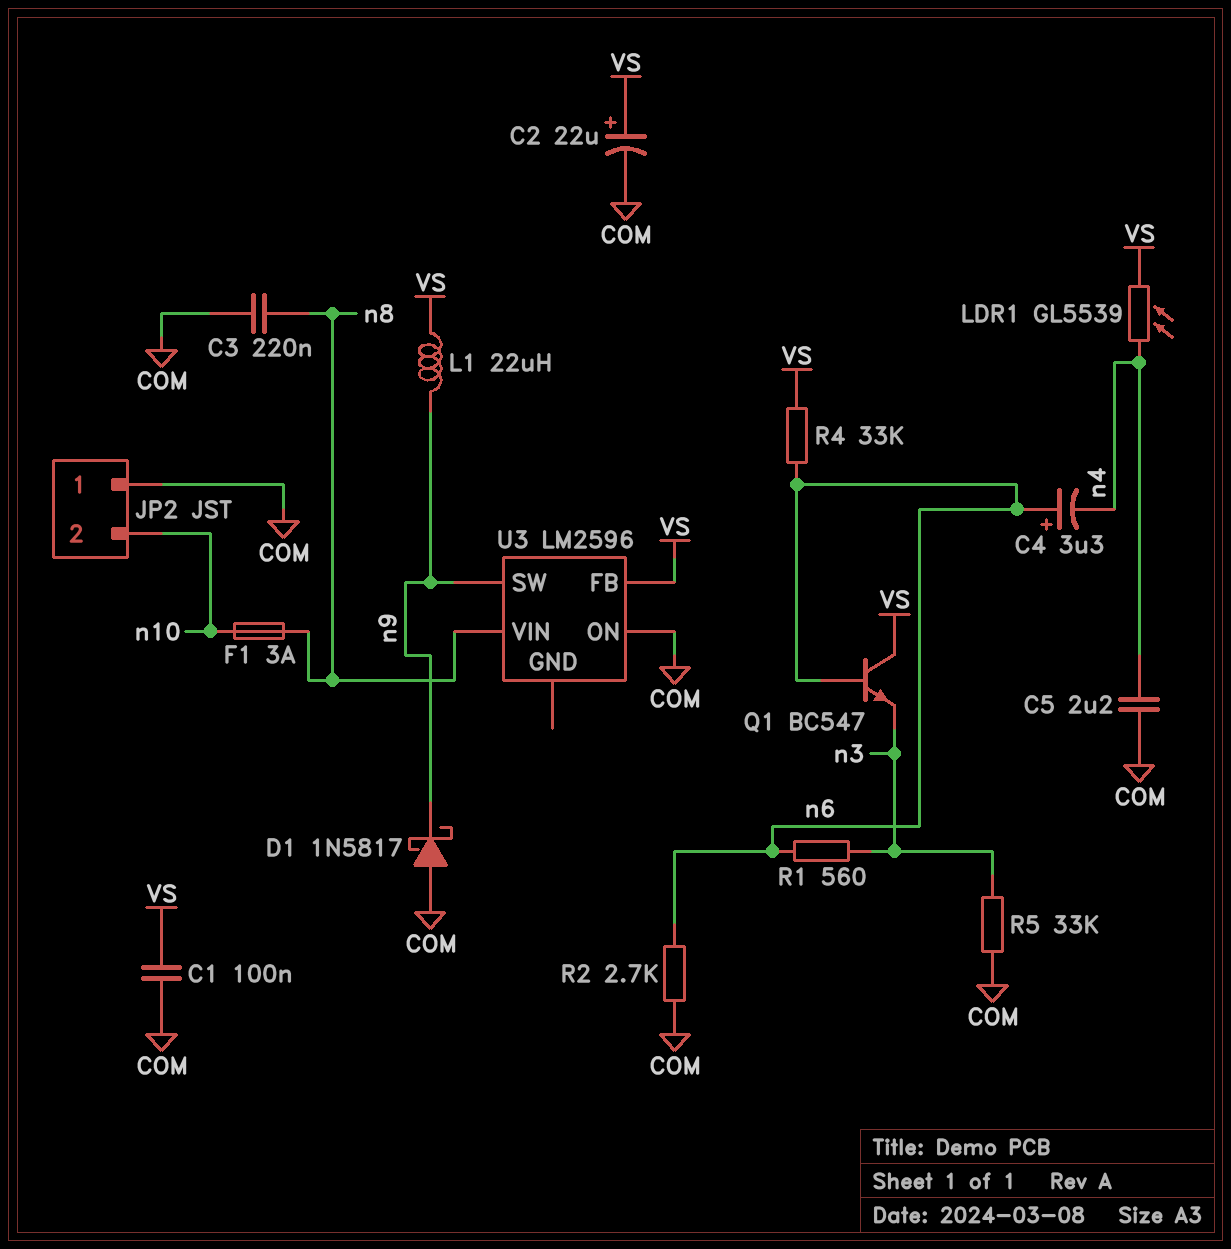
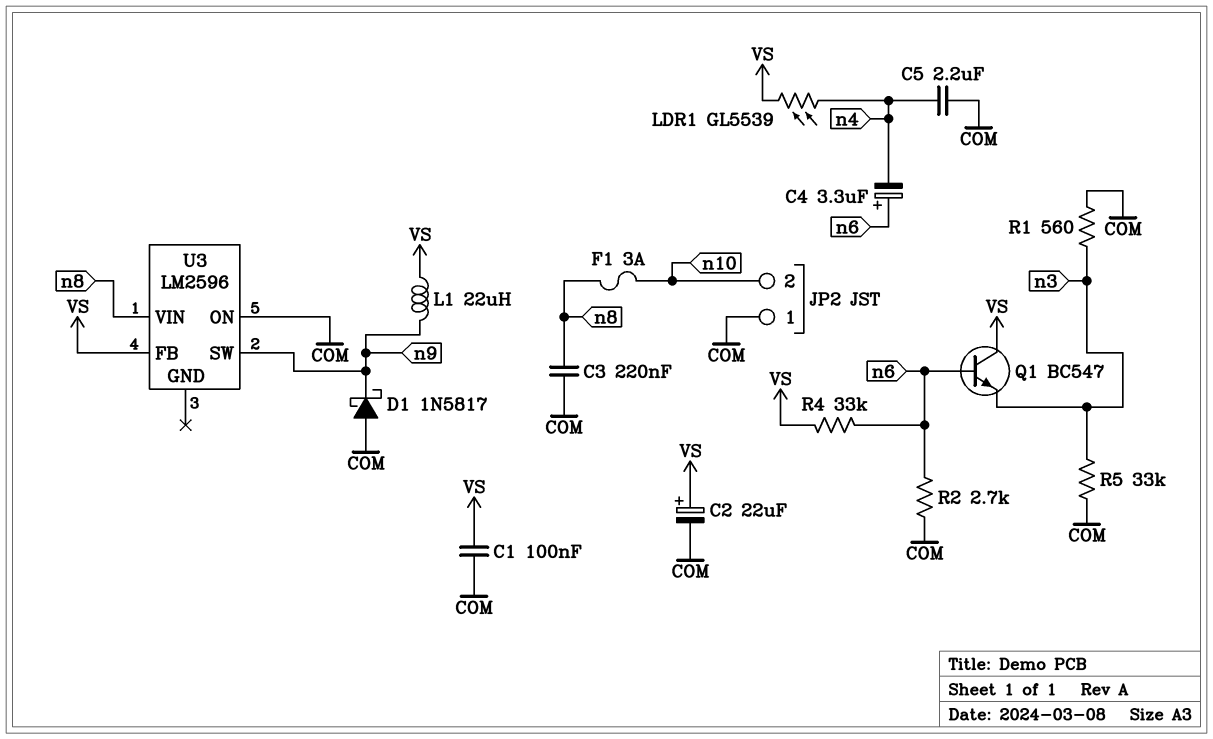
R1: 560 (n3, n6) -> 560 (COM, n3)

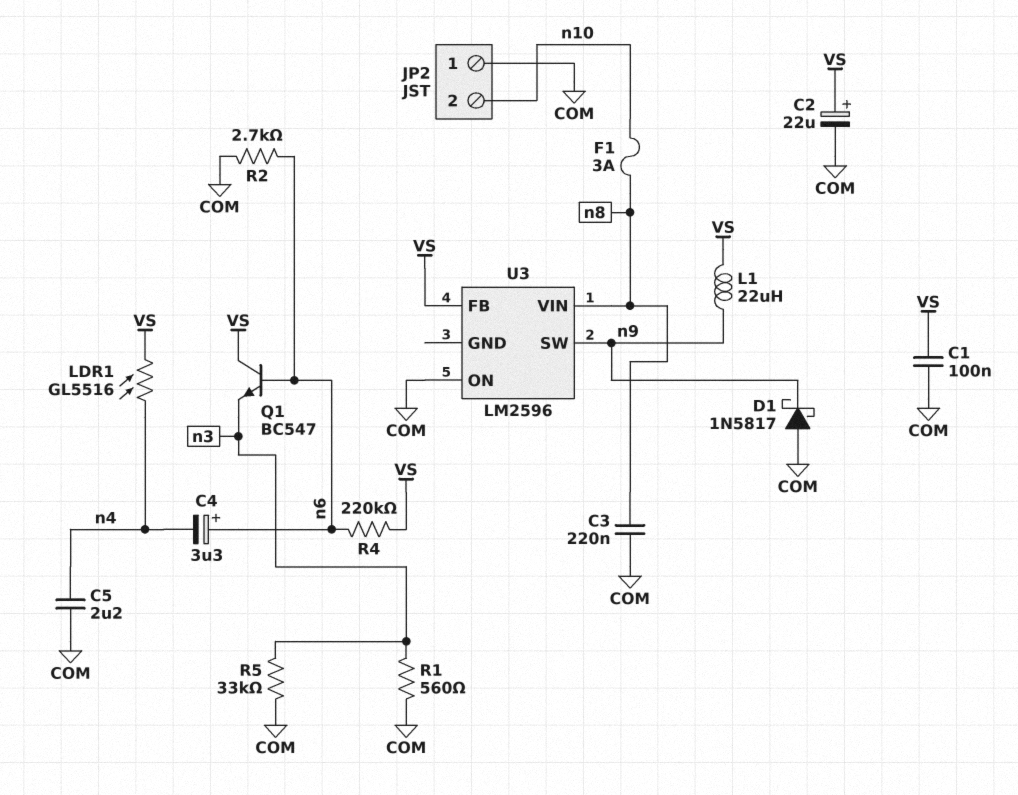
LDR1: GL5539 (VS, n4) -> GL5516 (VS, n4)
R4: 33k (VS, n6) -> 220k (VS, n6)

